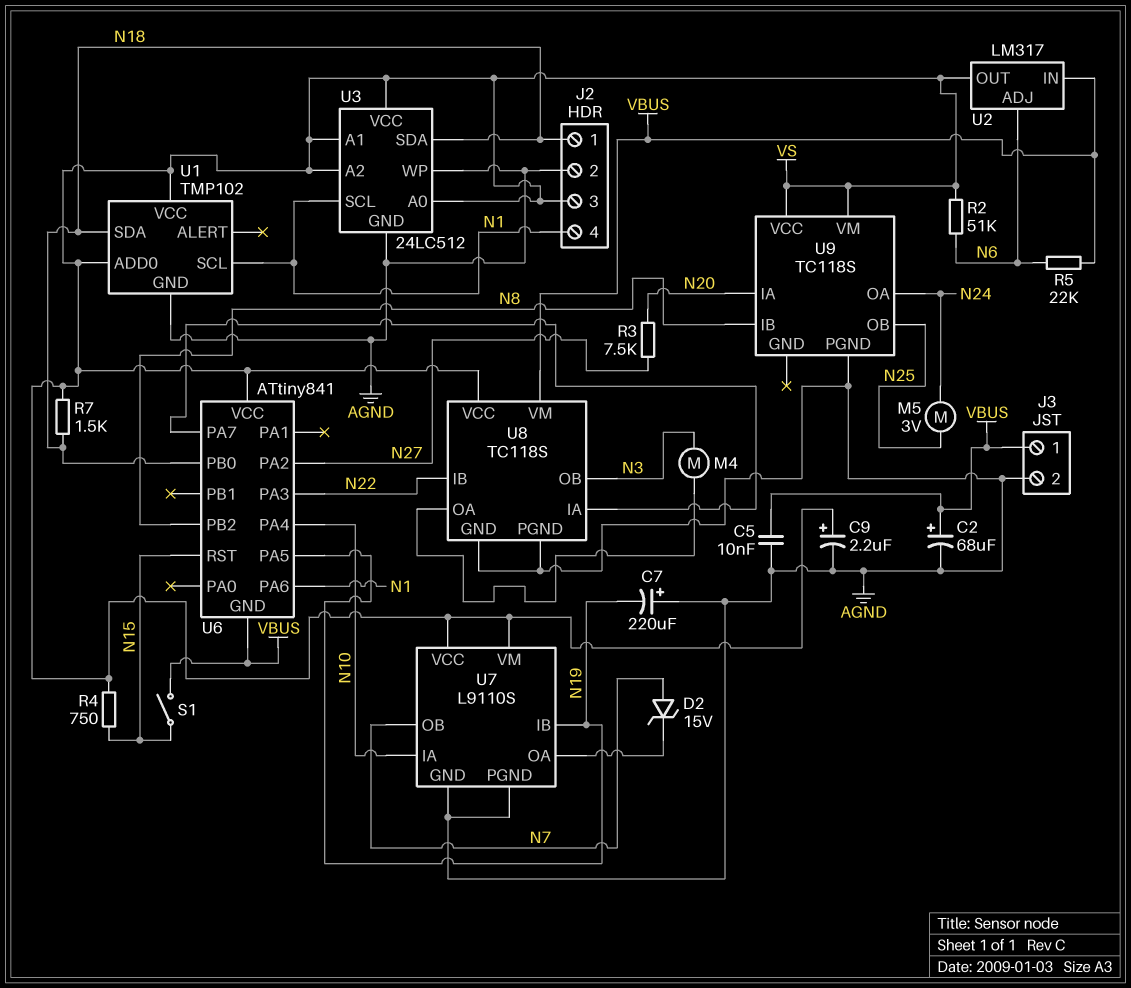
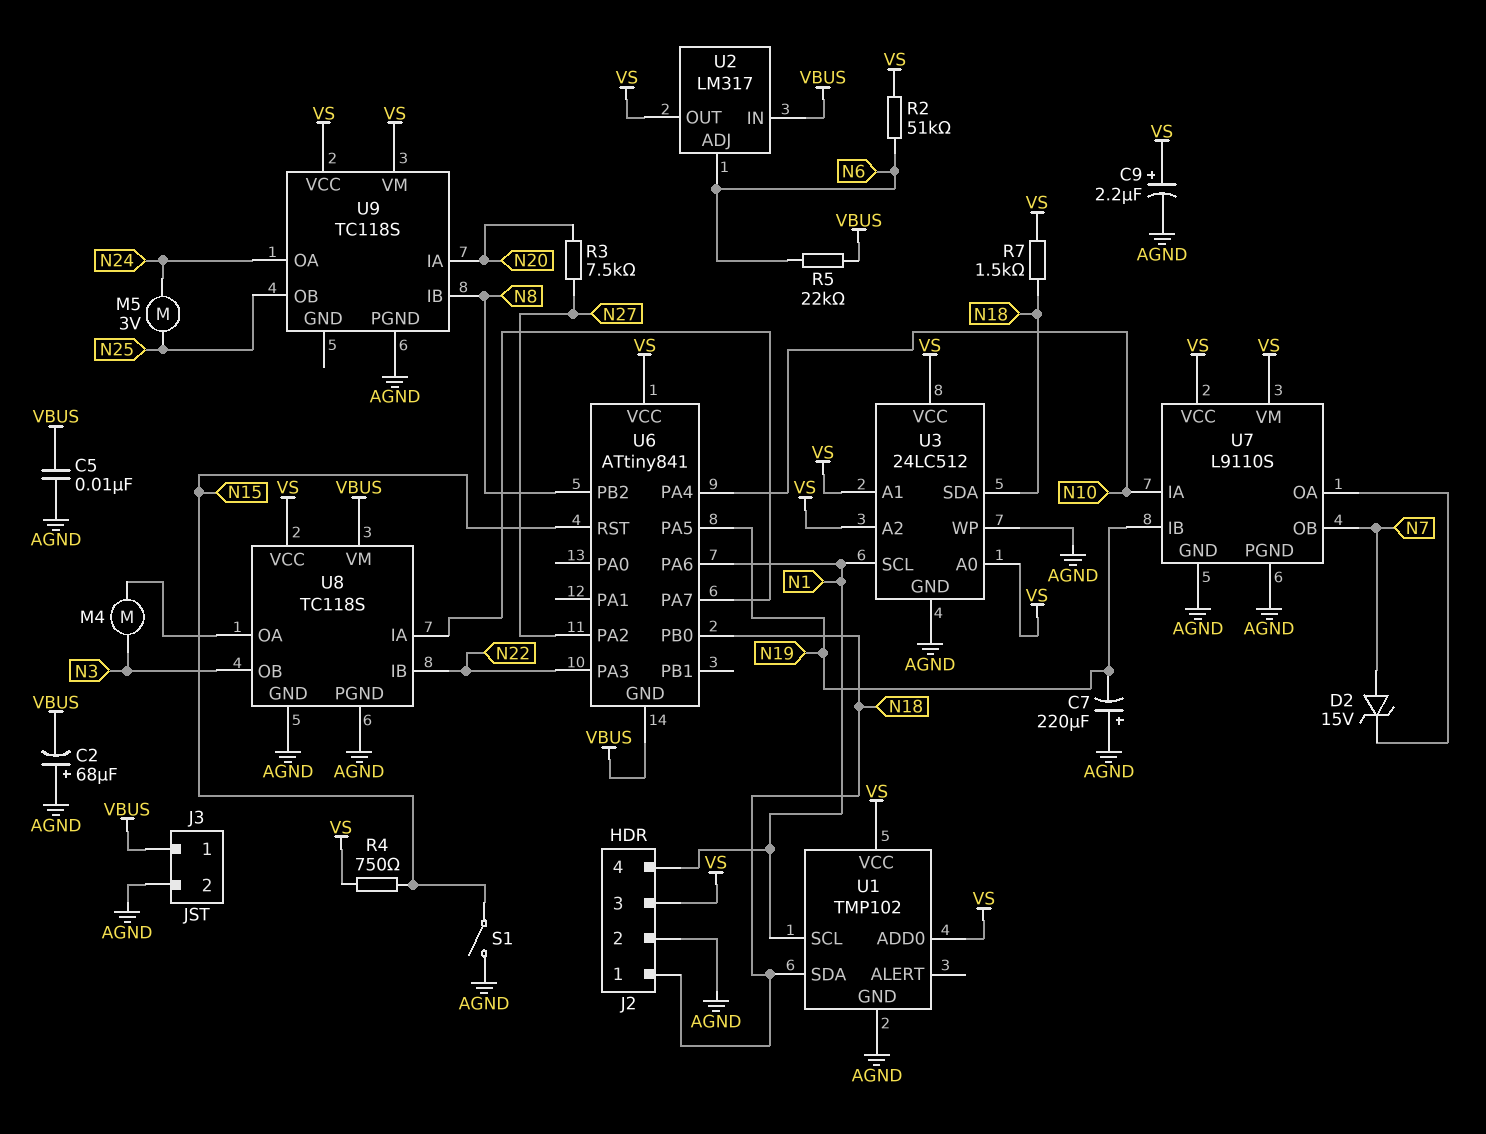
C2: 68uF (plus VBUS, minus AGND) -> 68uF (plus AGND, minus VBUS)
S1: switch (N15, VBUS) -> switch (AGND, N15)

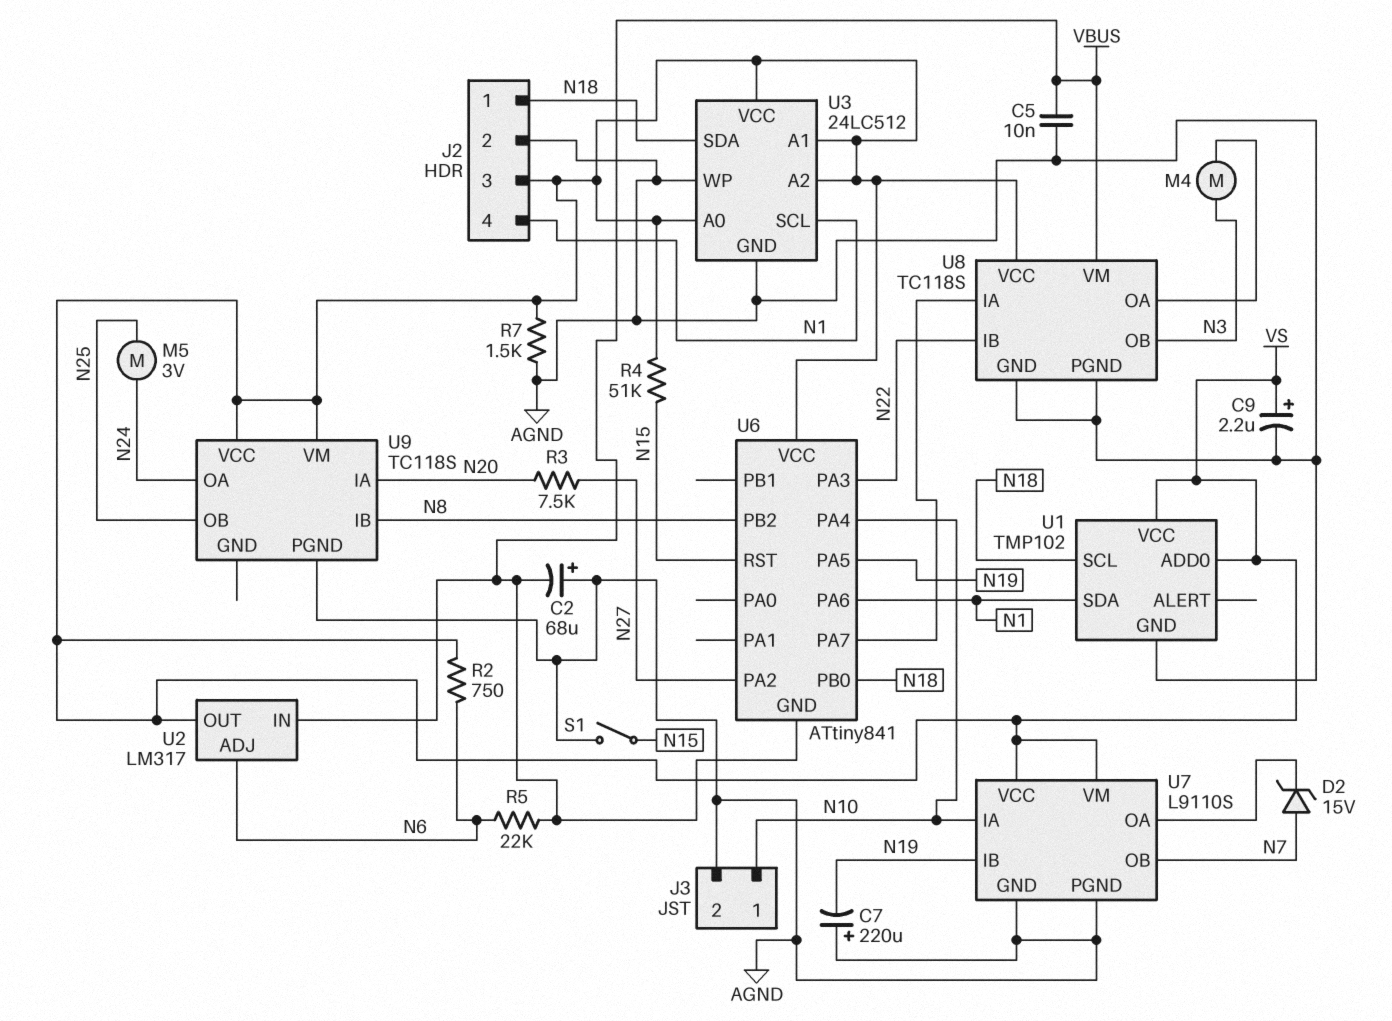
J3 pin 1: VBUS -> N10
R2: 51k (N6, VS) -> 750 (N6, VS)
R4: 750 (N15, VS) -> 51k (N15, VS)
R7: 1.5k (N18, VS) -> 1.5k (AGND, VS)
U1 pin SCL: N1 -> N18
U1 pin SDA: N18 -> N1

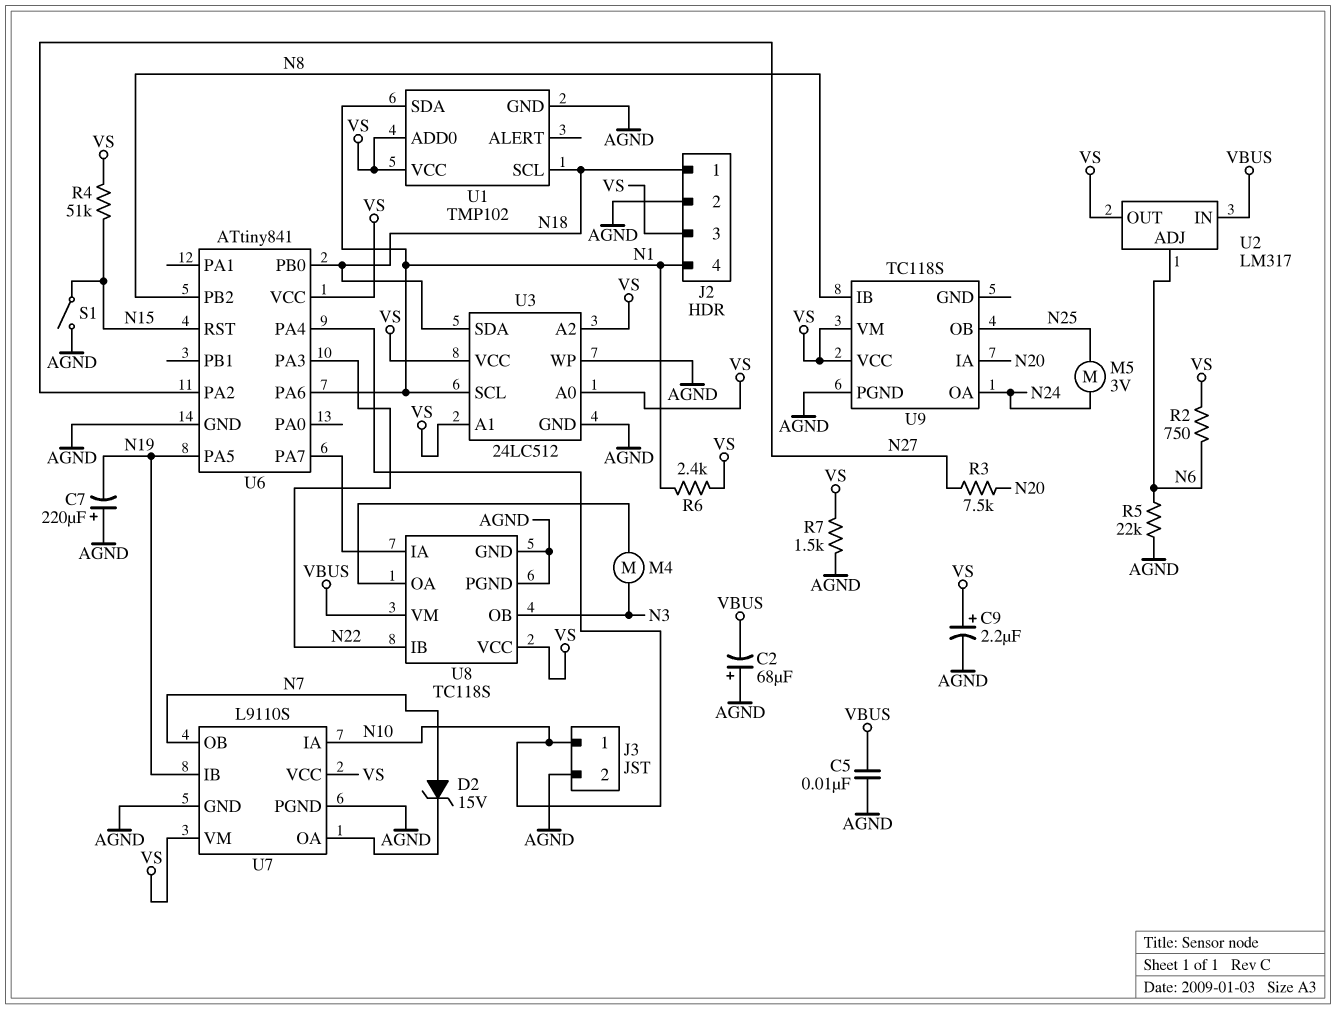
R5: 22k (N6, VBUS) -> 22k (AGND, N6)
R6: none -> 2.4k (N1, VS)
U6 pin GND: VBUS -> AGND

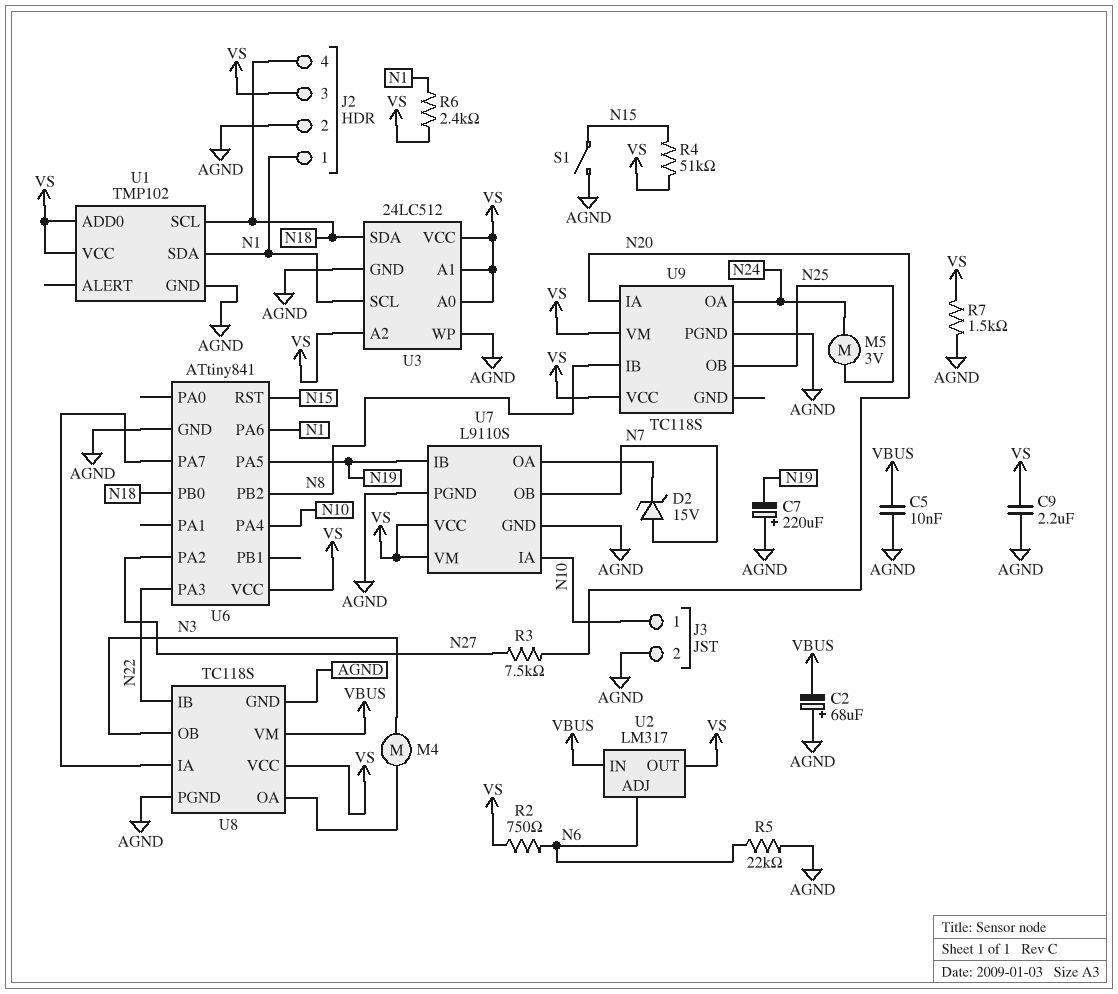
C9: 2.2uF (plus VS, minus AGND) -> 2.2uF (AGND, VS)
J2 pin 1: N18 -> N1
J2 pin 4: N1 -> N18

